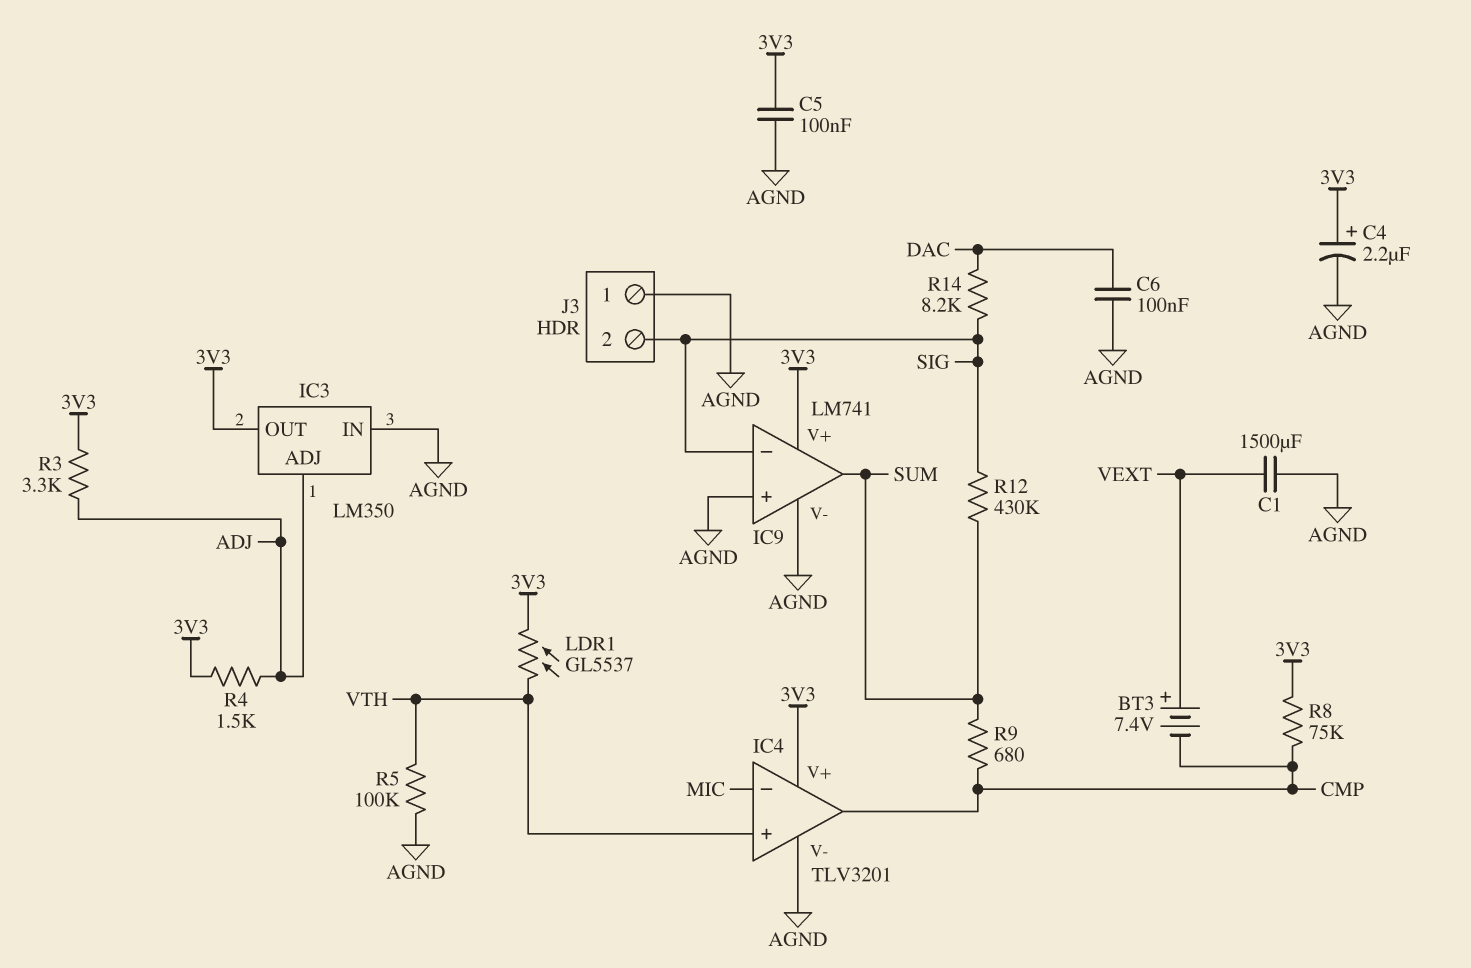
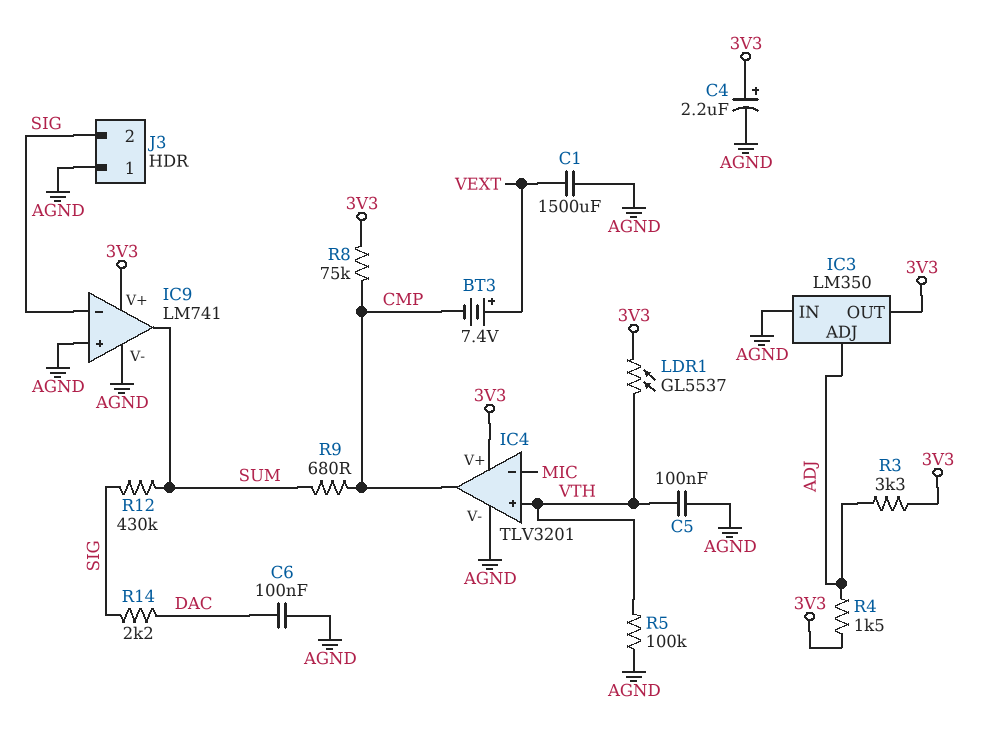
C5: 100nF (3V3, AGND) -> 100nF (AGND, VTH)
R14: 8.2k (DAC, SIG) -> 2.2k (DAC, SIG)

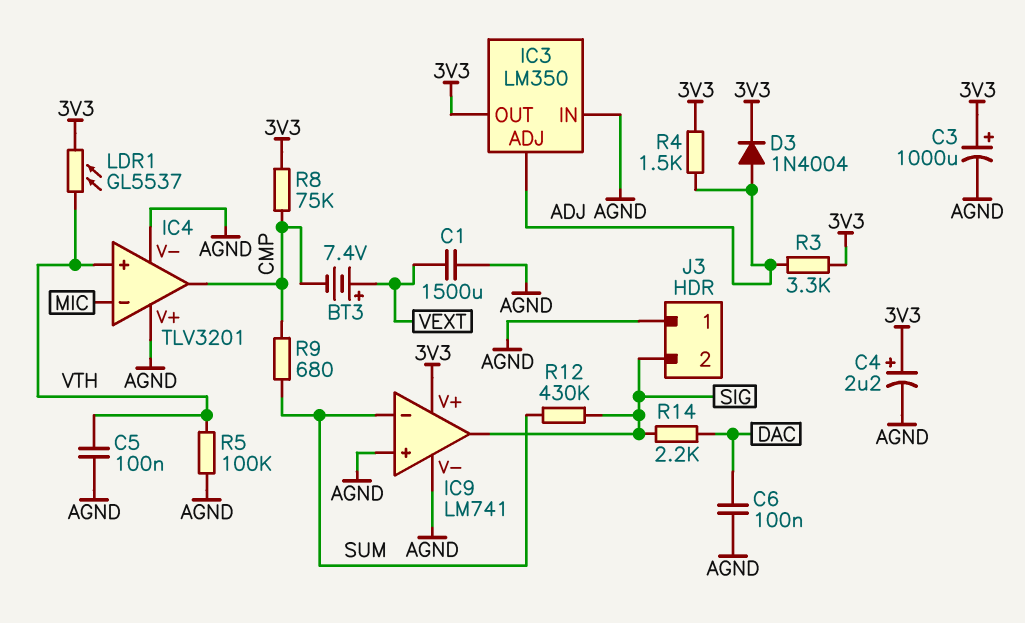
C3: none -> 1000uF (plus 3V3, minus AGND)
D3: none -> diode 1N4004 (A ADJ, K 3V3)
IC4 pin V+: 3V3 -> AGND
IC9 pin in-: SIG -> SUM
IC9 pin out: SUM -> SIG

